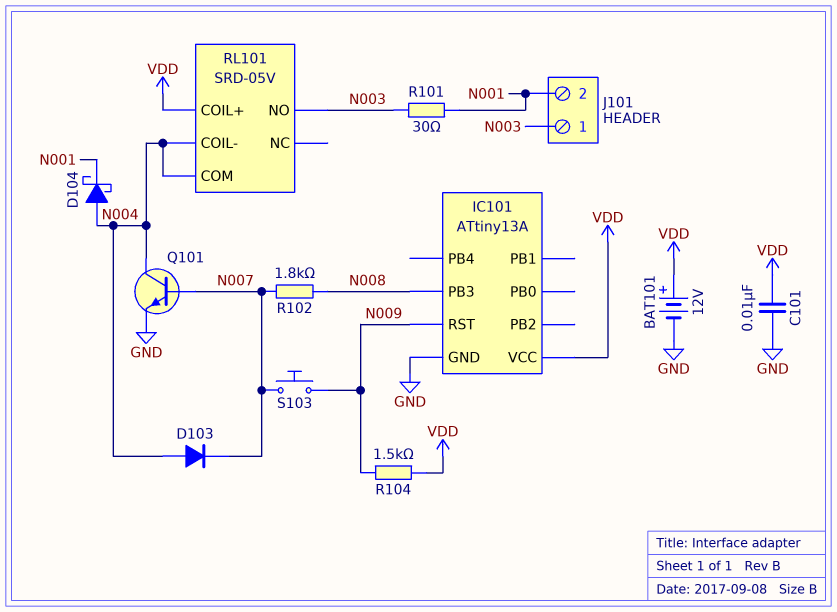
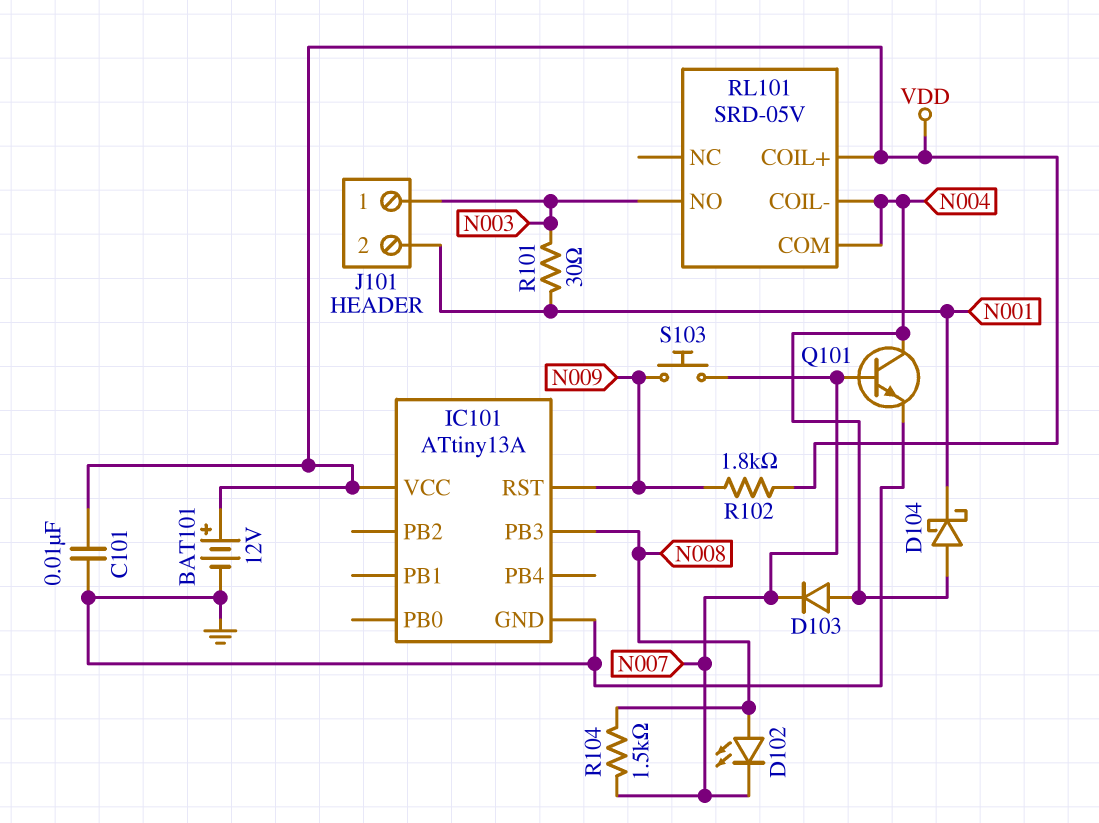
D102: none -> LED (A N008, K N007)
R102: 1.8k (N007, N008) -> 1.8k (N009, VDD)
R104: 1.5k (N009, VDD) -> 1.5k (N007, N008)

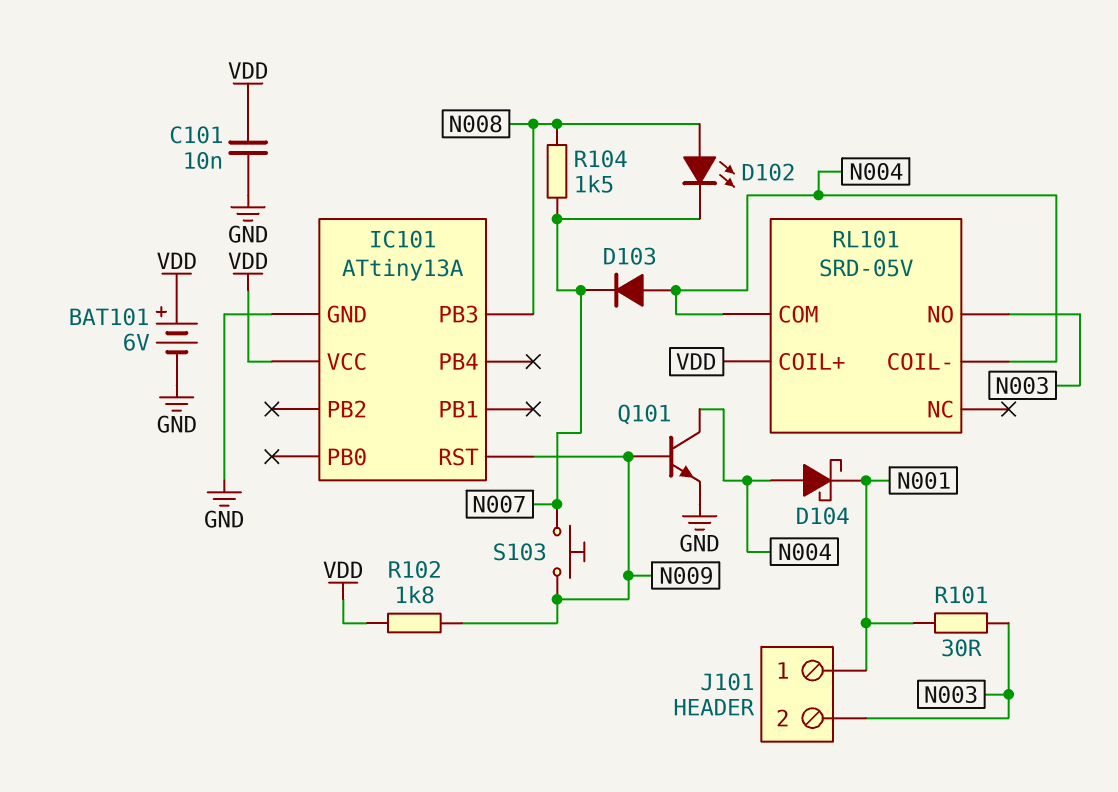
BAT101: 12V (plus VDD, minus GND) -> 6V (plus VDD, minus GND)
J101 pin 1: N003 -> N001
J101 pin 2: N001 -> N003
Q101: NPN (B N007, C N004, E GND) -> NPN (B N009, C N004, E GND)

